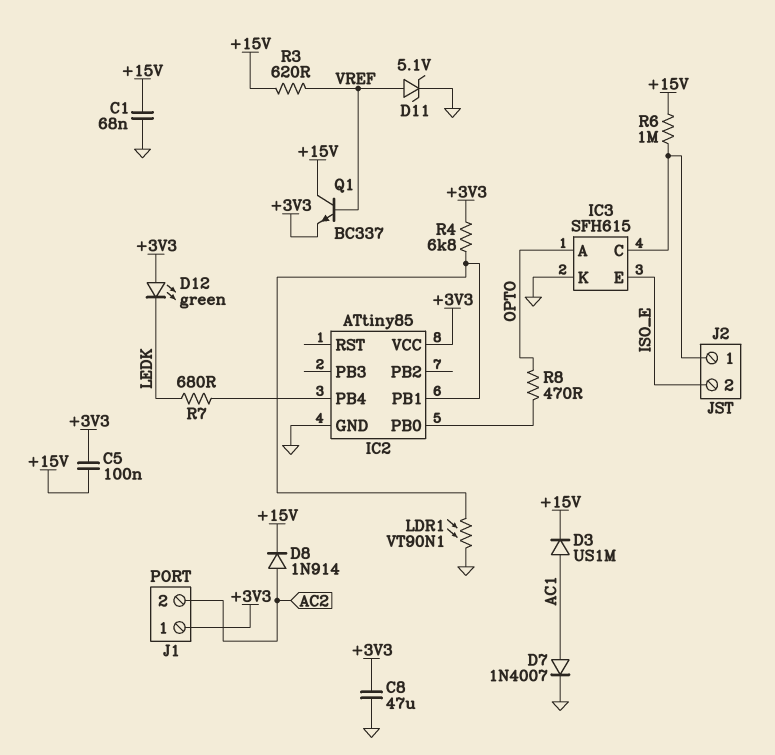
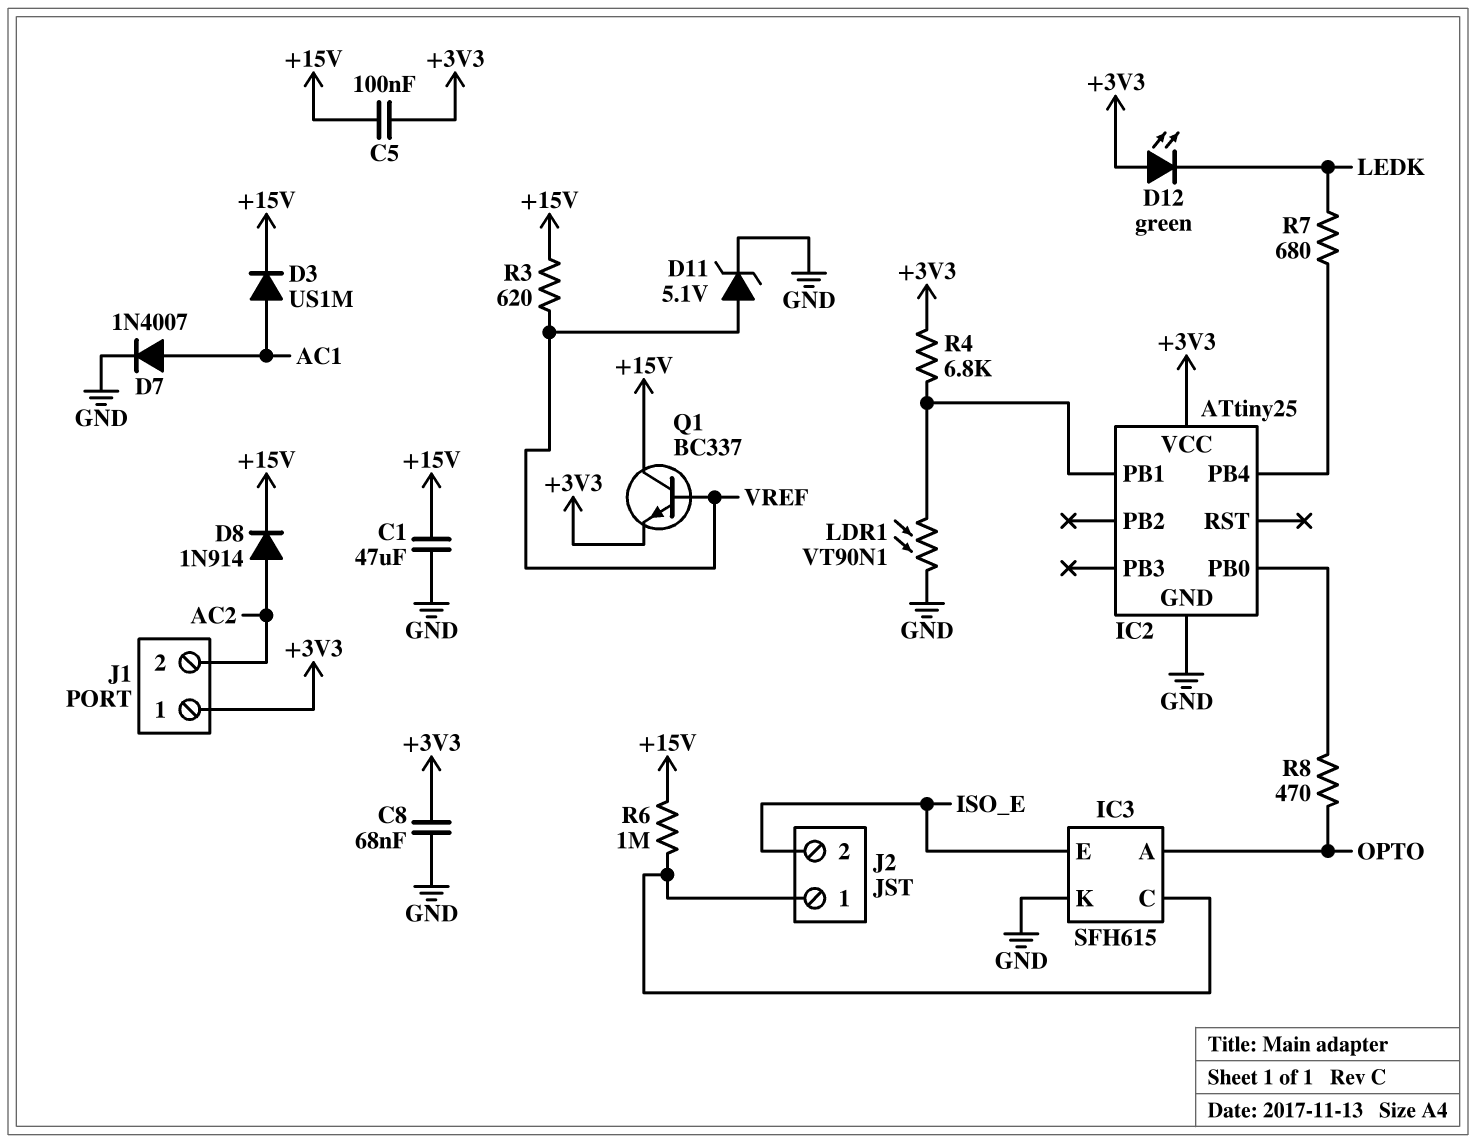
C1: 68nF (+15V, GND) -> 47uF (+15V, GND)
C8: 47uF (+3V3, GND) -> 68nF (+3V3, GND)
IC2: ATtiny85 -> ATtiny25

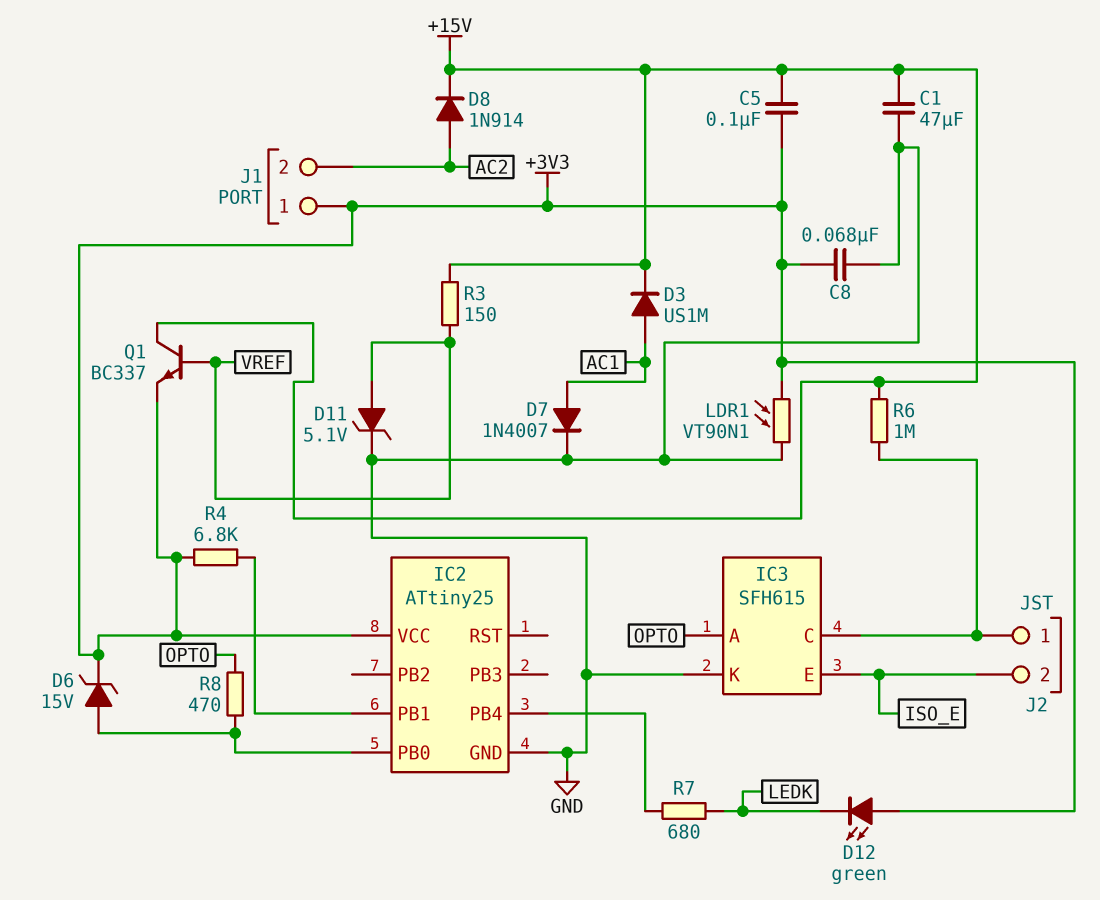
D6: none -> zener 15V (A IC2/PB0, K +3V3)
LDR1: VT90N1 (GND, IC2/PB1) -> VT90N1 (+3V3, GND)
R3: 620 (+15V, VREF) -> 150 (+15V, VREF)

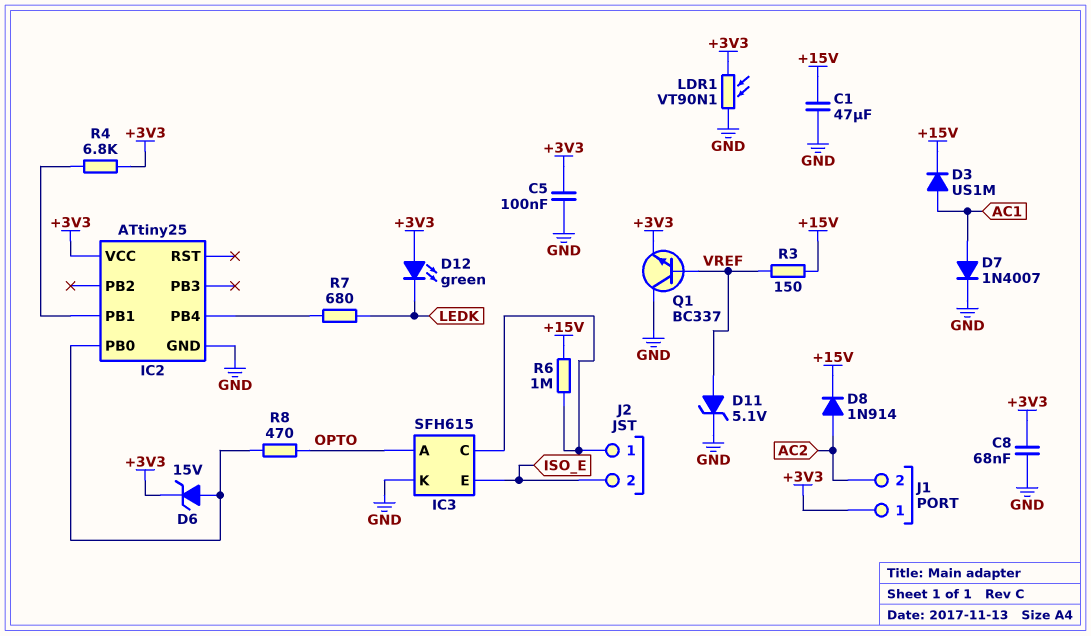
C5: 100nF (+3V3, +15V) -> 100nF (+3V3, GND)
Q1: NPN BC337 (B VREF, C +15V, E +3V3) -> NPN BC337 (B VREF, C GND, E +3V3)

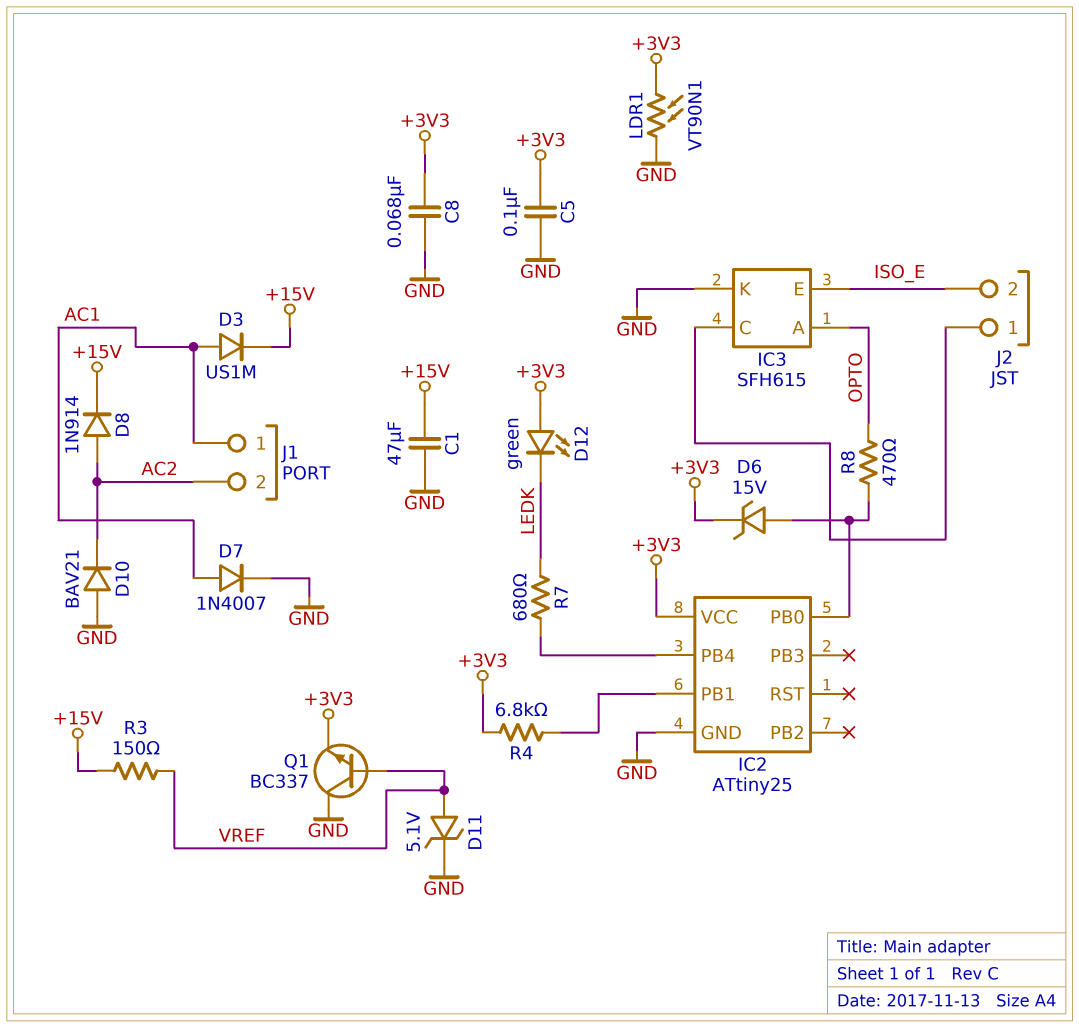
D10: none -> diode BAV21 (A GND, K AC2)
J1 pin 1: +3V3 -> AC1
R6: 1M (+15V, IC3/C) -> none

